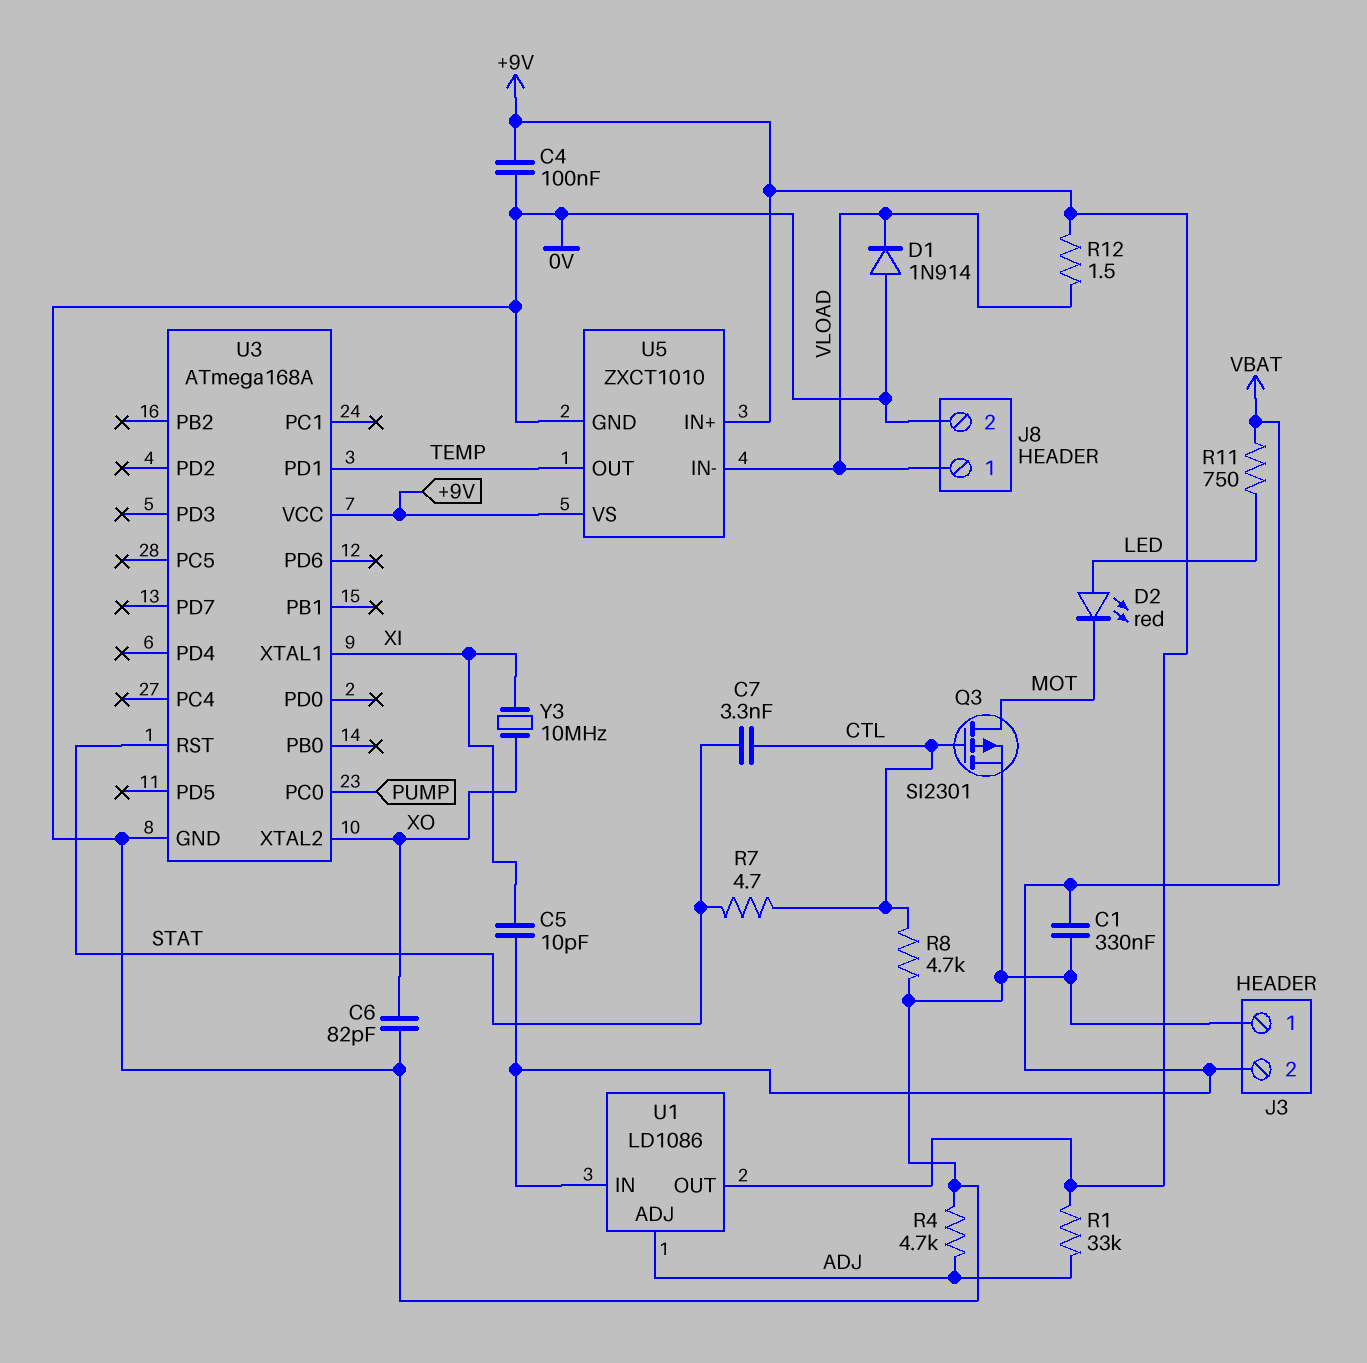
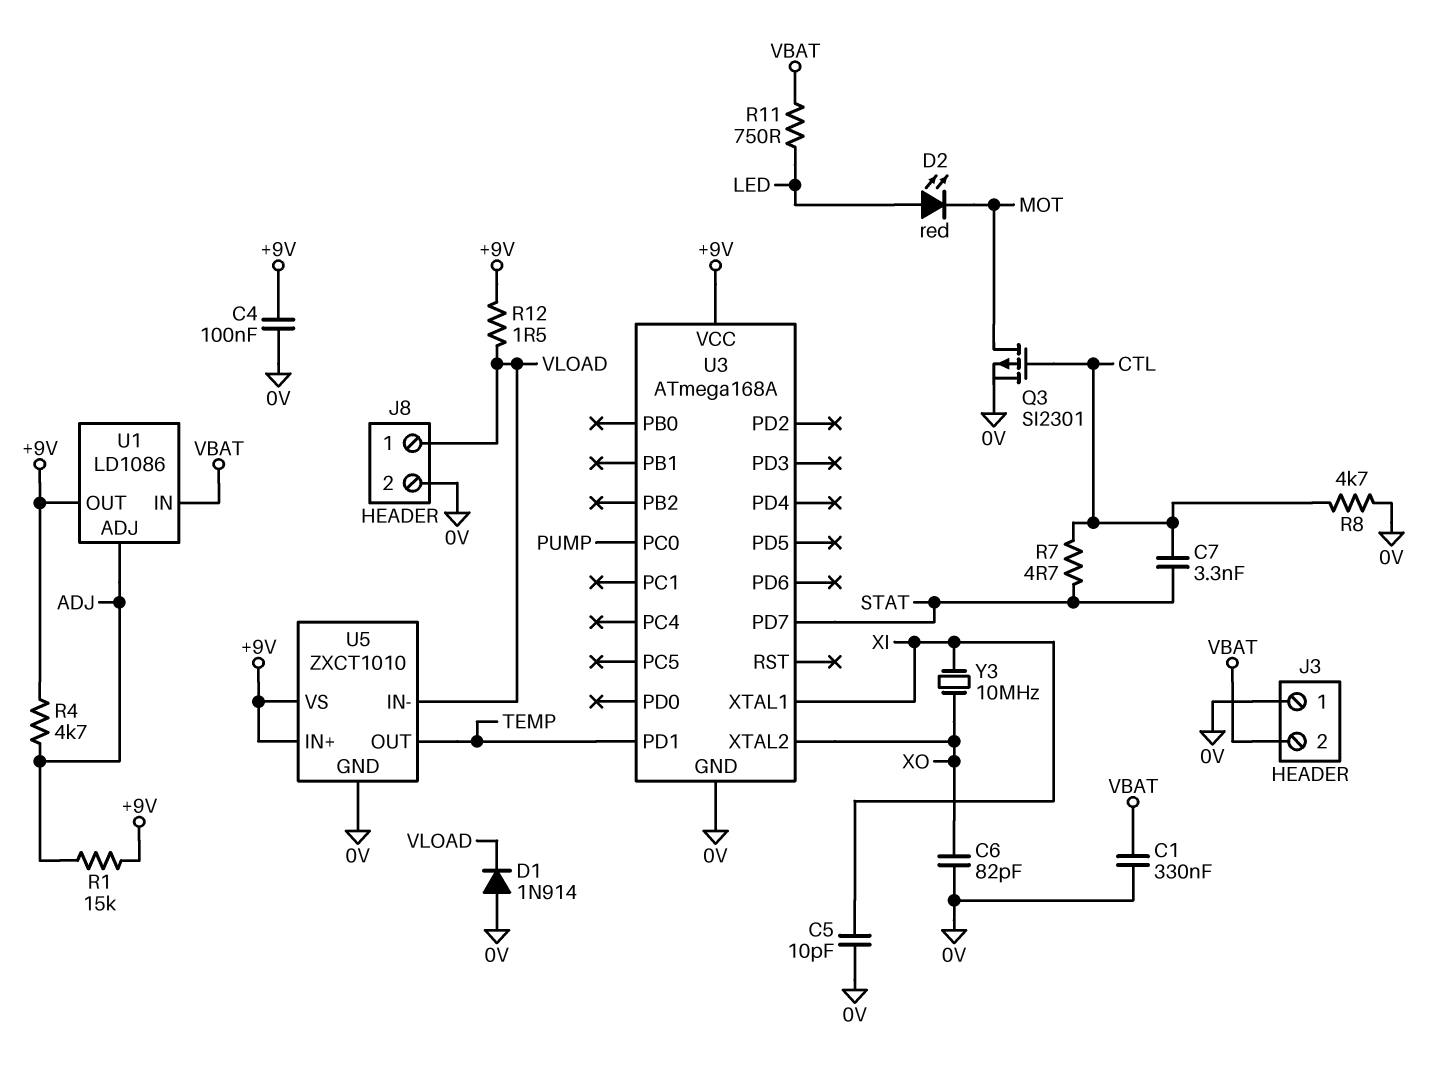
C5: 10pF (VBAT, XI) -> 10pF (0V, XI)
R1: 33k (+9V, ADJ) -> 15k (+9V, ADJ)
R4: 4.7k (0V, ADJ) -> 4.7k (+9V, ADJ)
U3 pin PD7: none -> STAT
U3 pin RST: STAT -> none

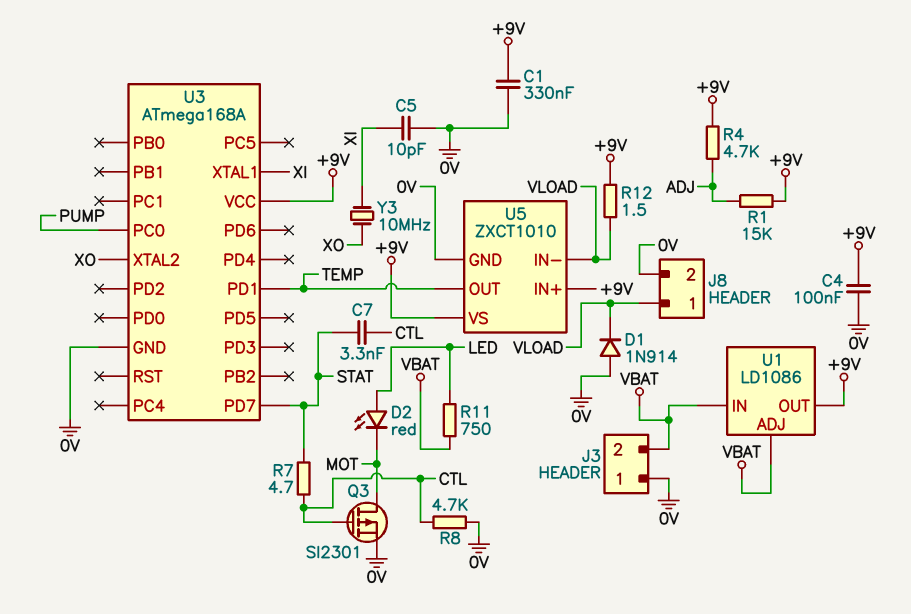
C1: 330nF (0V, VBAT) -> 330nF (+9V, 0V)
C6: 82pF (0V, XO) -> none
U1 pin ADJ: ADJ -> VBAT

